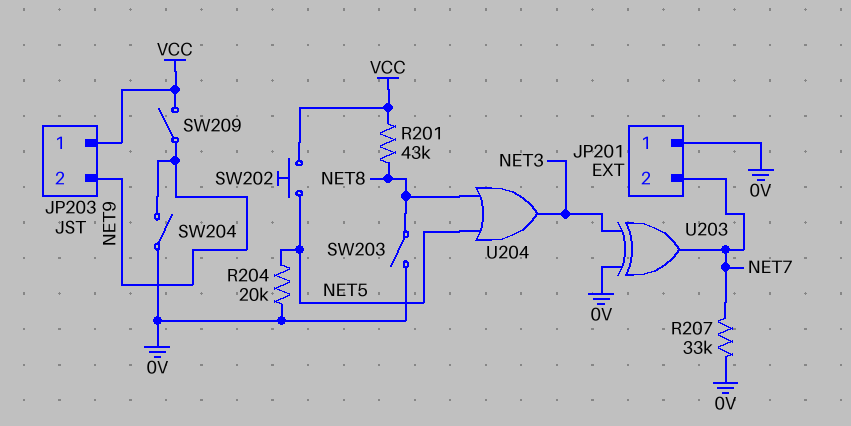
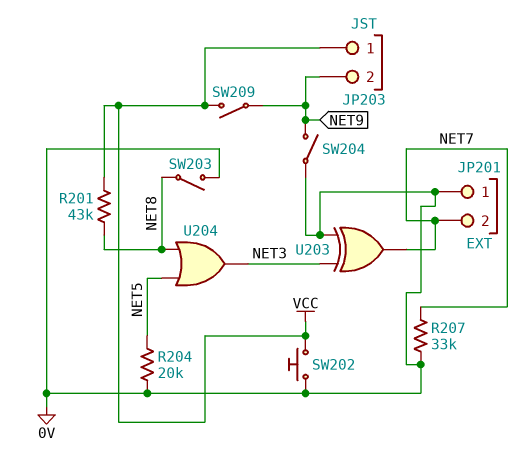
SW202: button (NET5, VCC) -> button (0V, VCC)

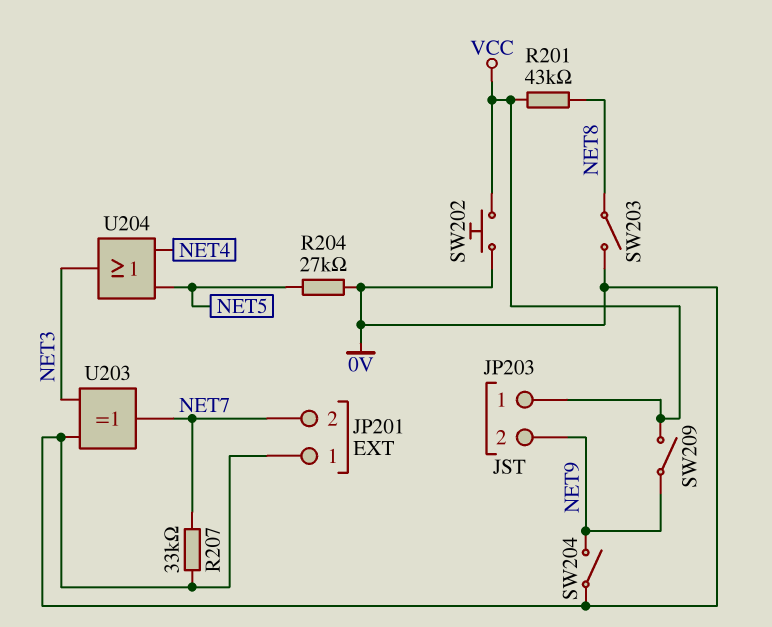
R204: 20k (0V, NET5) -> 27k (0V, NET5)
U204: OR (in NET5, in NET8, out NET3) -> OR (in NET4, in NET5, out NET3)

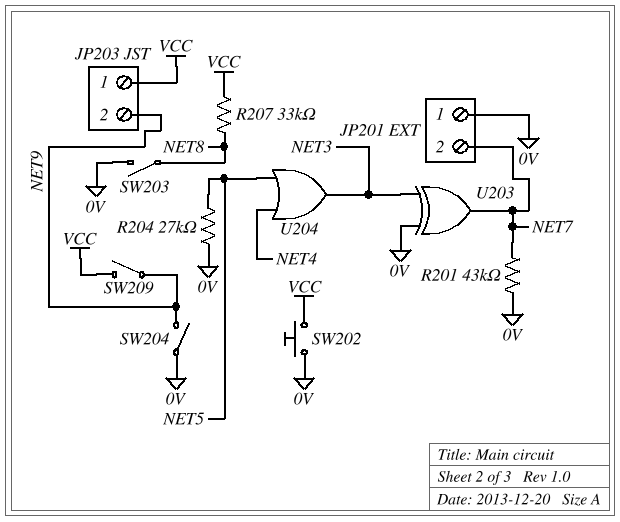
R201: 43k (NET8, VCC) -> 43k (0V, NET7)
R207: 33k (0V, NET7) -> 33k (NET8, VCC)

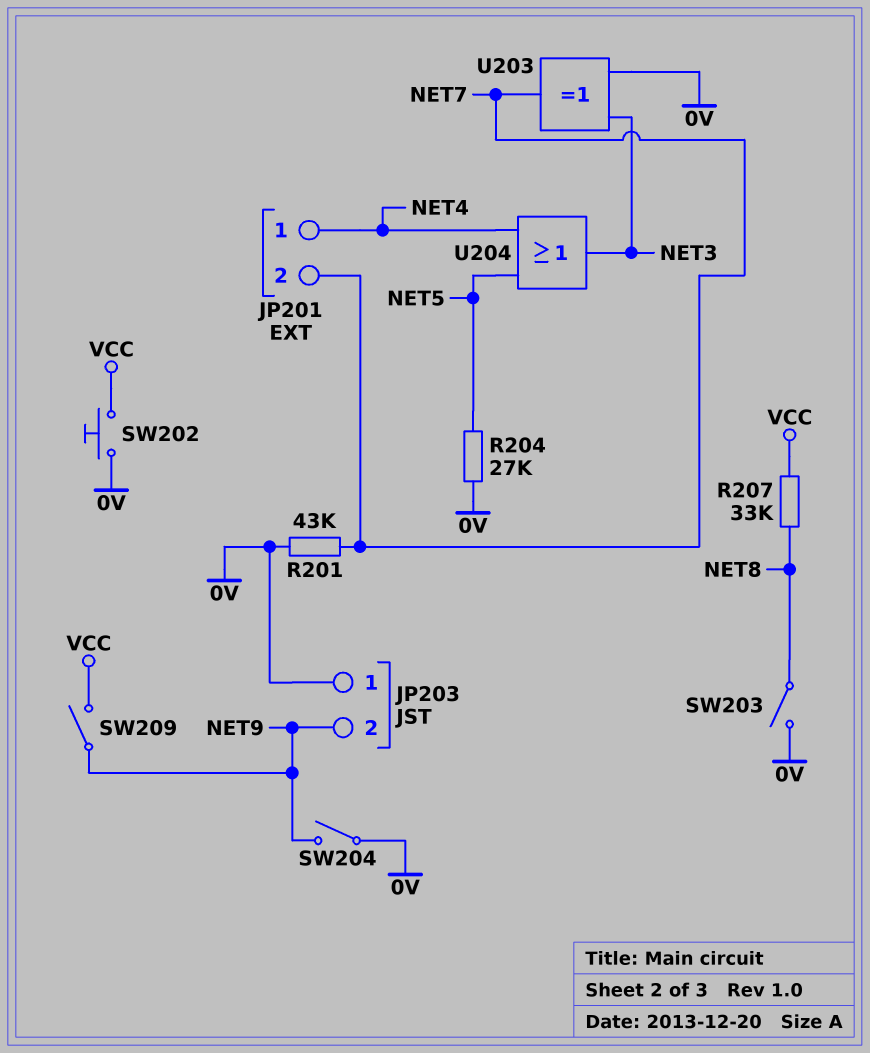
JP201 pin 1: 0V -> NET4
JP203 pin 1: VCC -> 0V

